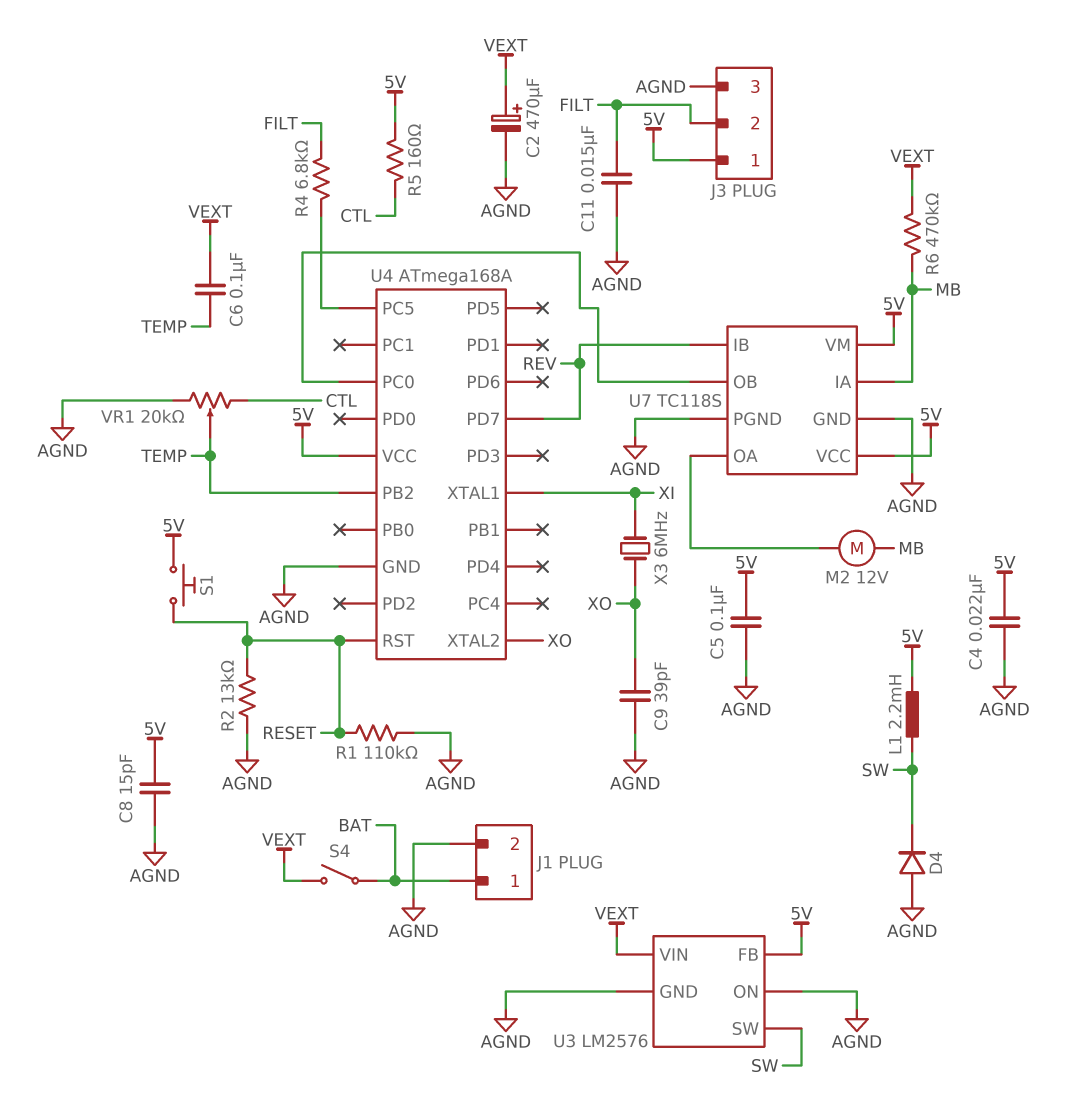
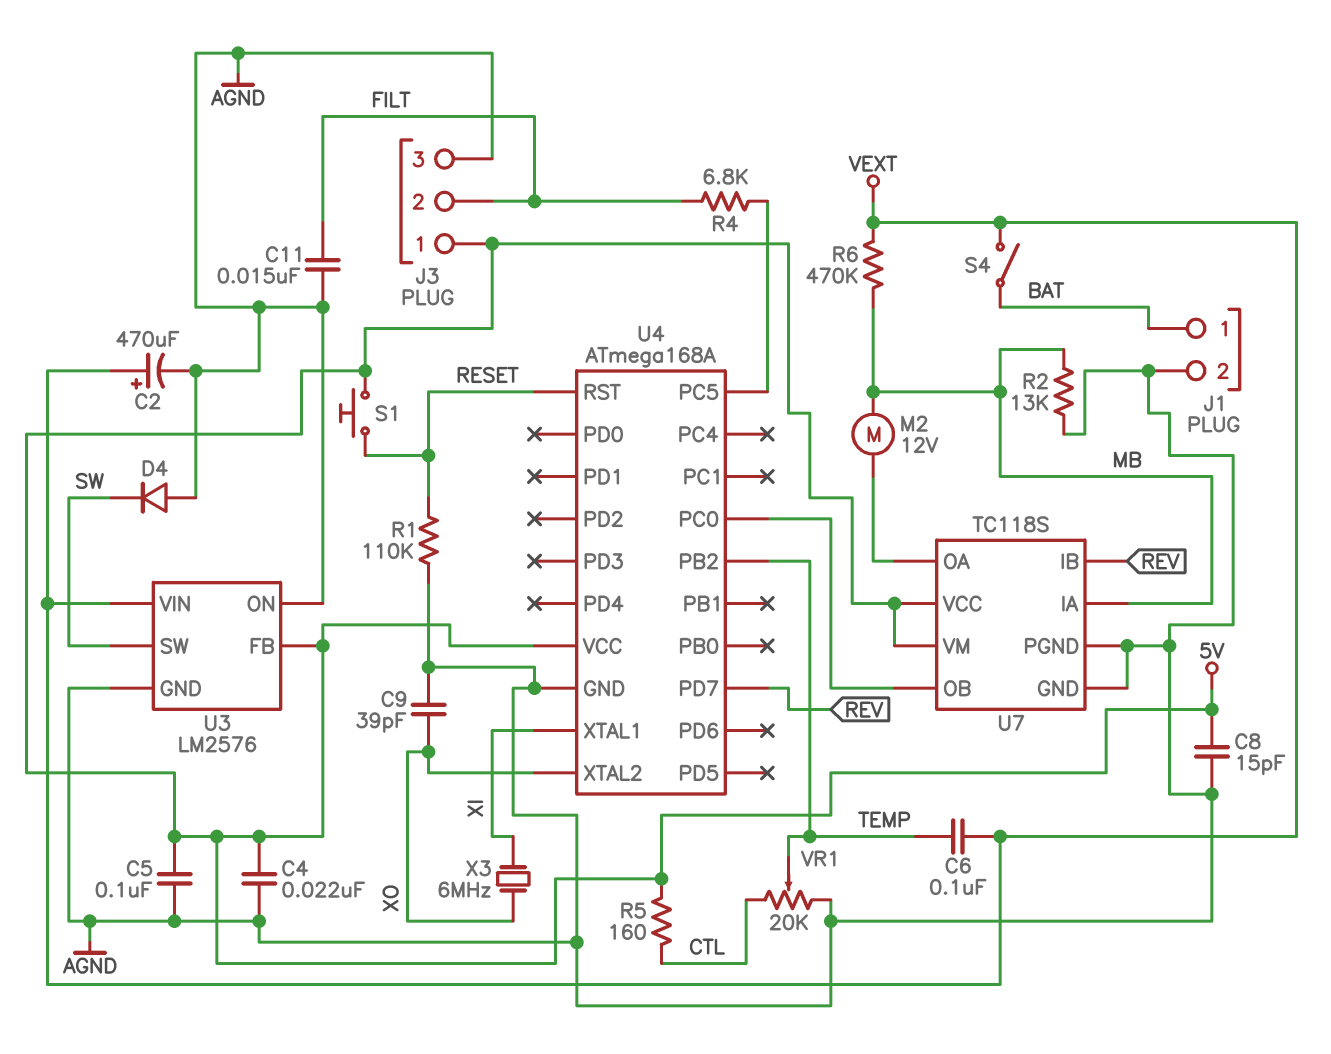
L1: 2.2mH (5V, SW) -> none
R2: 13k (AGND, RESET) -> 13k (AGND, MB)

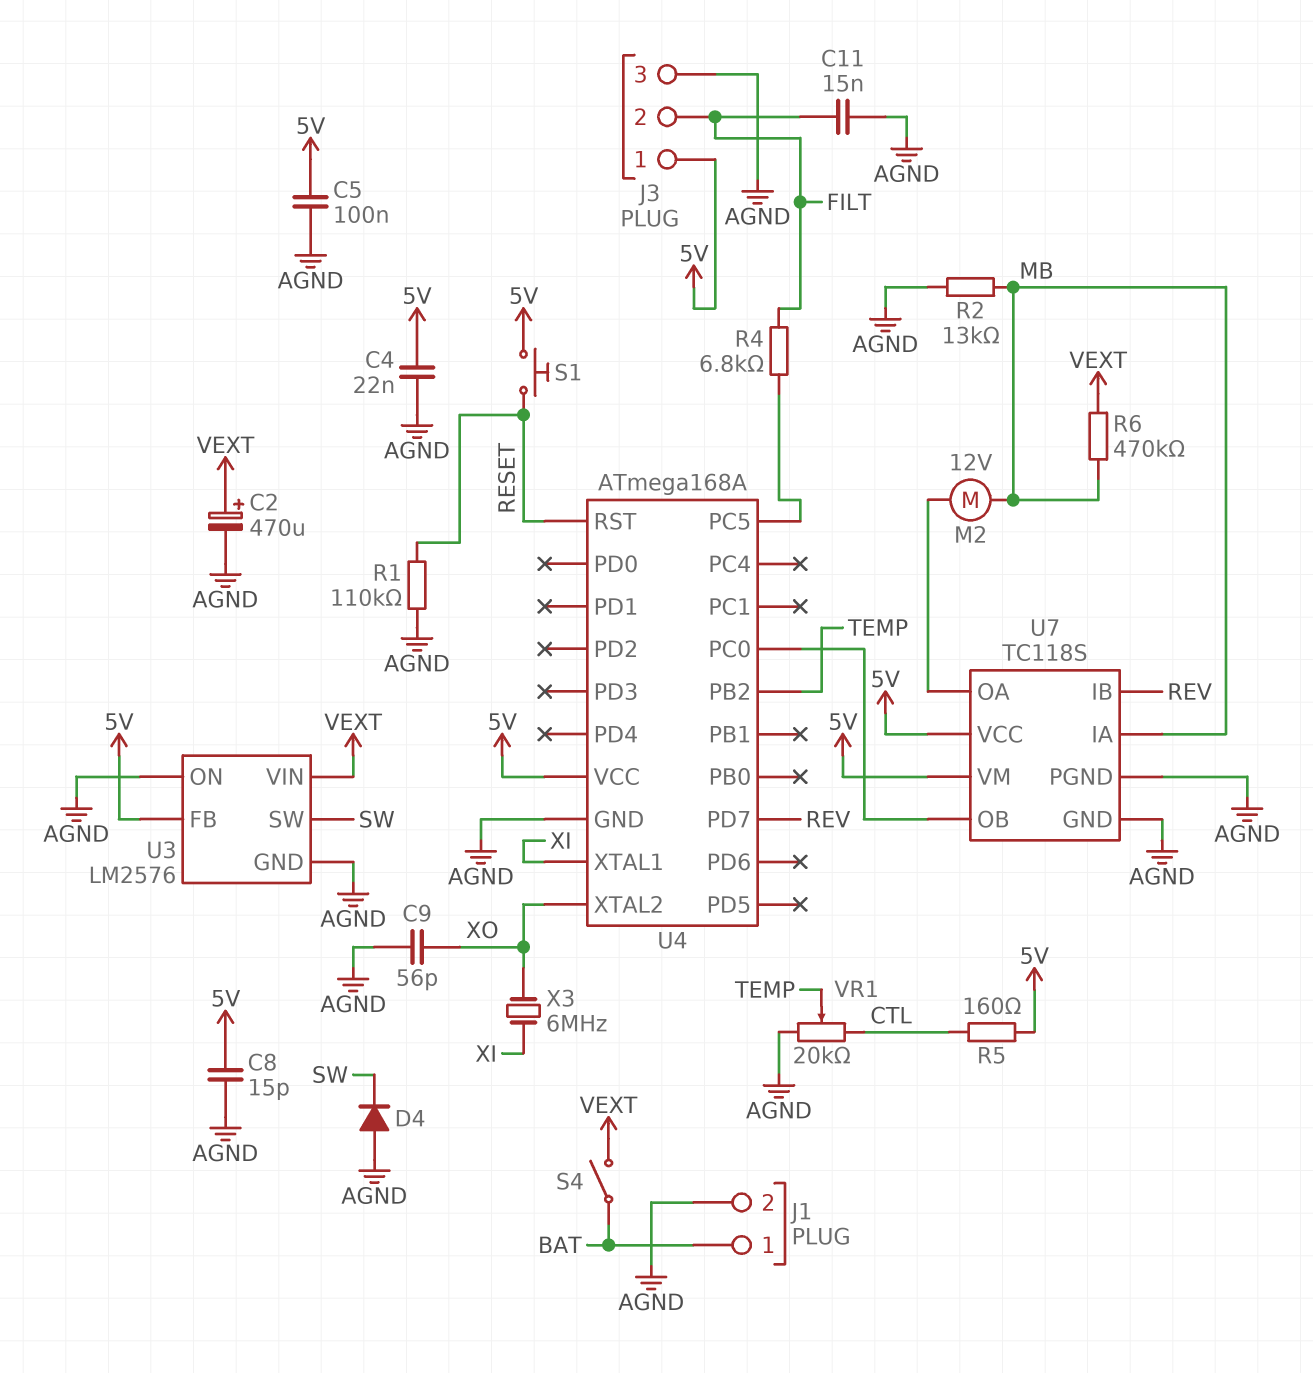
C6: 100nF (TEMP, VEXT) -> none
C9: 39pF (AGND, XO) -> 56pF (AGND, XO)

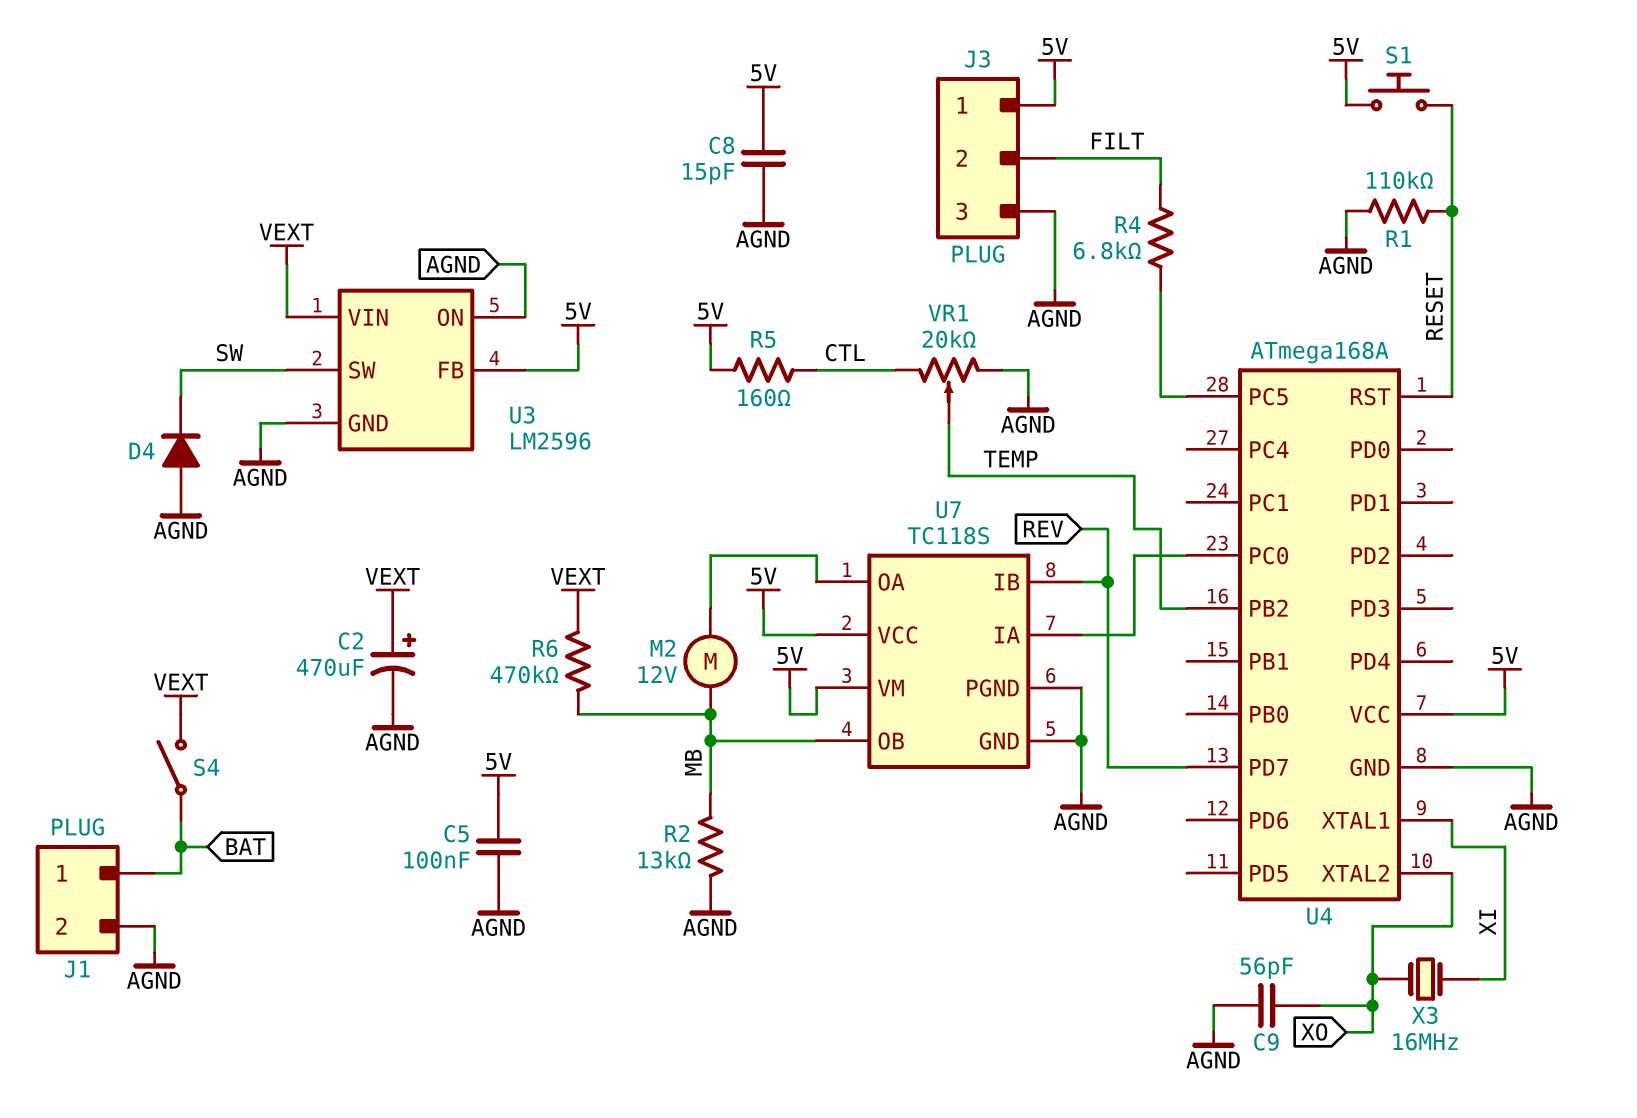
C4: 22nF (5V, AGND) -> none
C11: 15nF (AGND, FILT) -> none
U3: LM2576 -> LM2596
U7 pin IA: MB -> U4/PC0
U7 pin OB: U4/PC0 -> MB
X3: 6MHz (XI, XO) -> 16MHz (XI, XO)

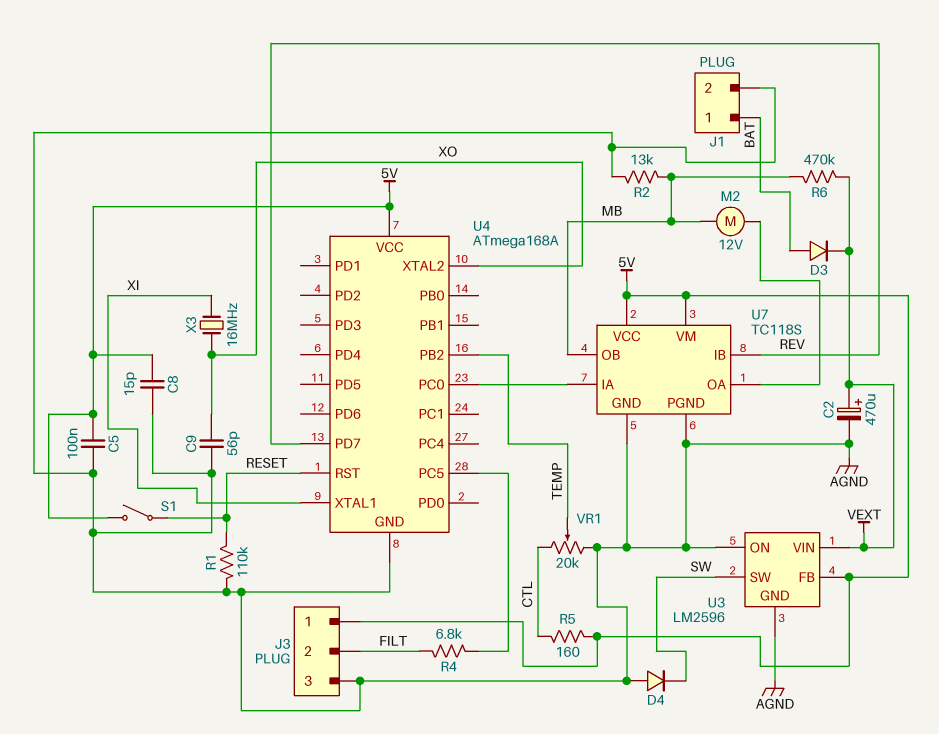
D3: none -> diode (A BAT, K VEXT)
S1: button (5V, RESET) -> switch (5V, RESET)
S4: switch (BAT, VEXT) -> none

